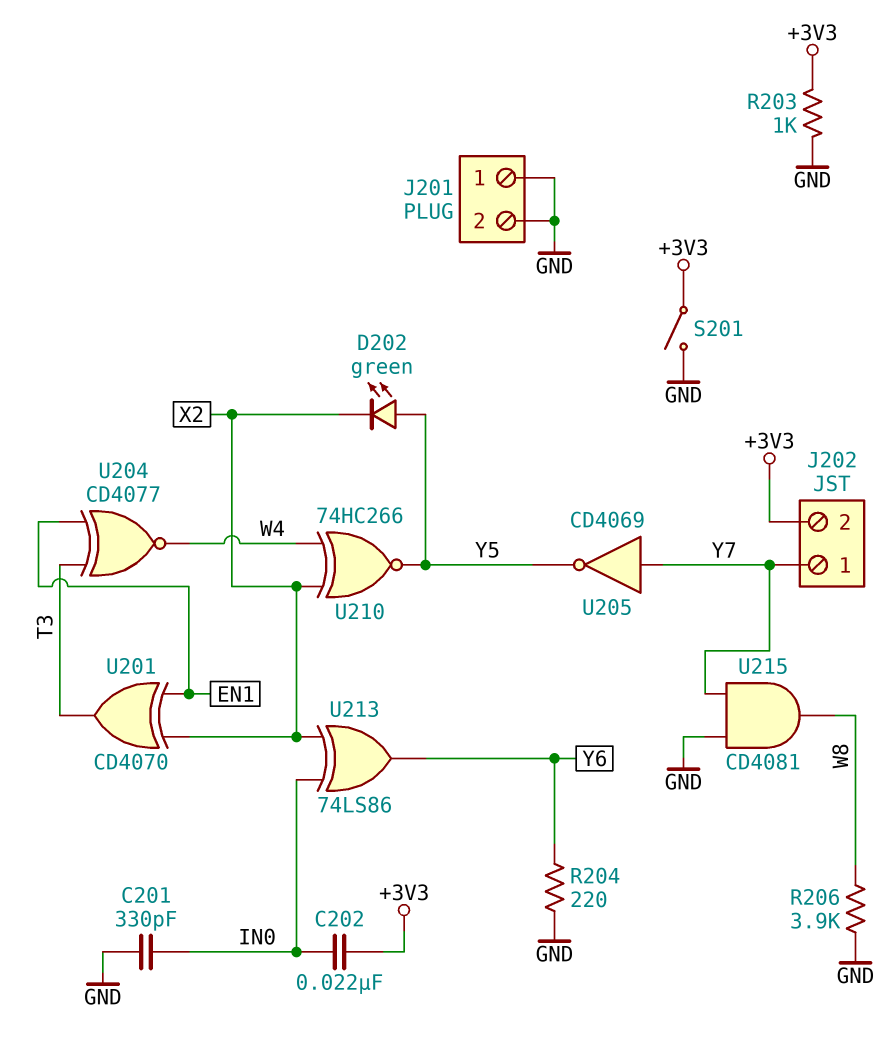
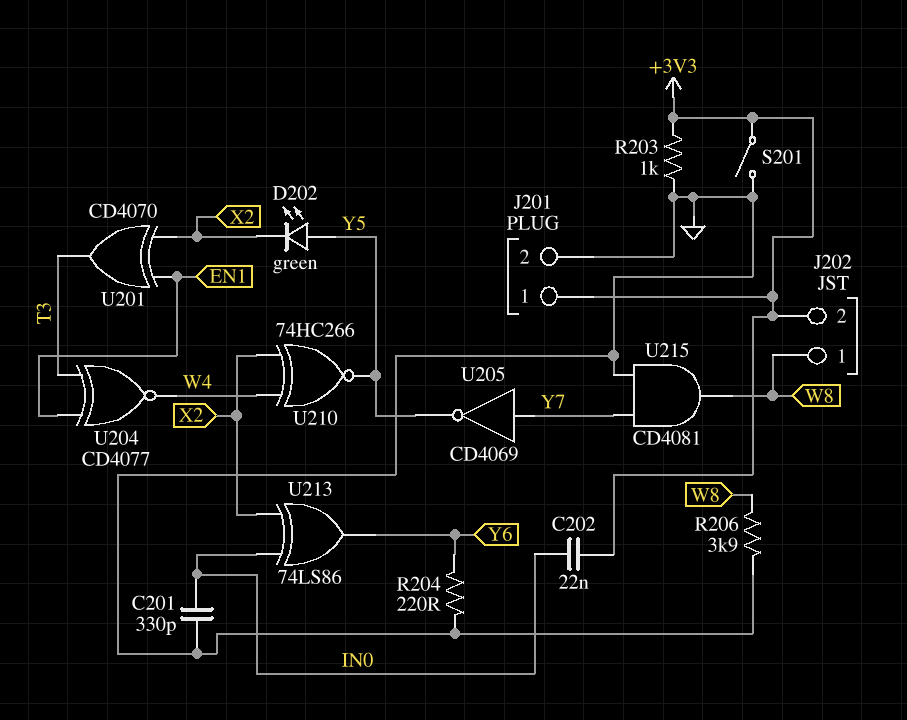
J201 pin 1: GND -> +3V3
J202 pin 1: Y7 -> W8

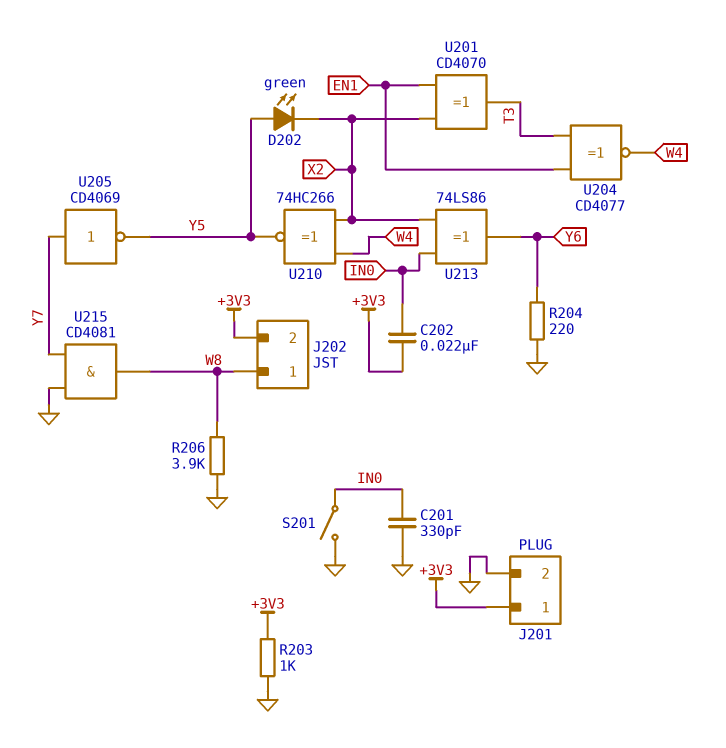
S201: switch (+3V3, GND) -> switch (GND, IN0)

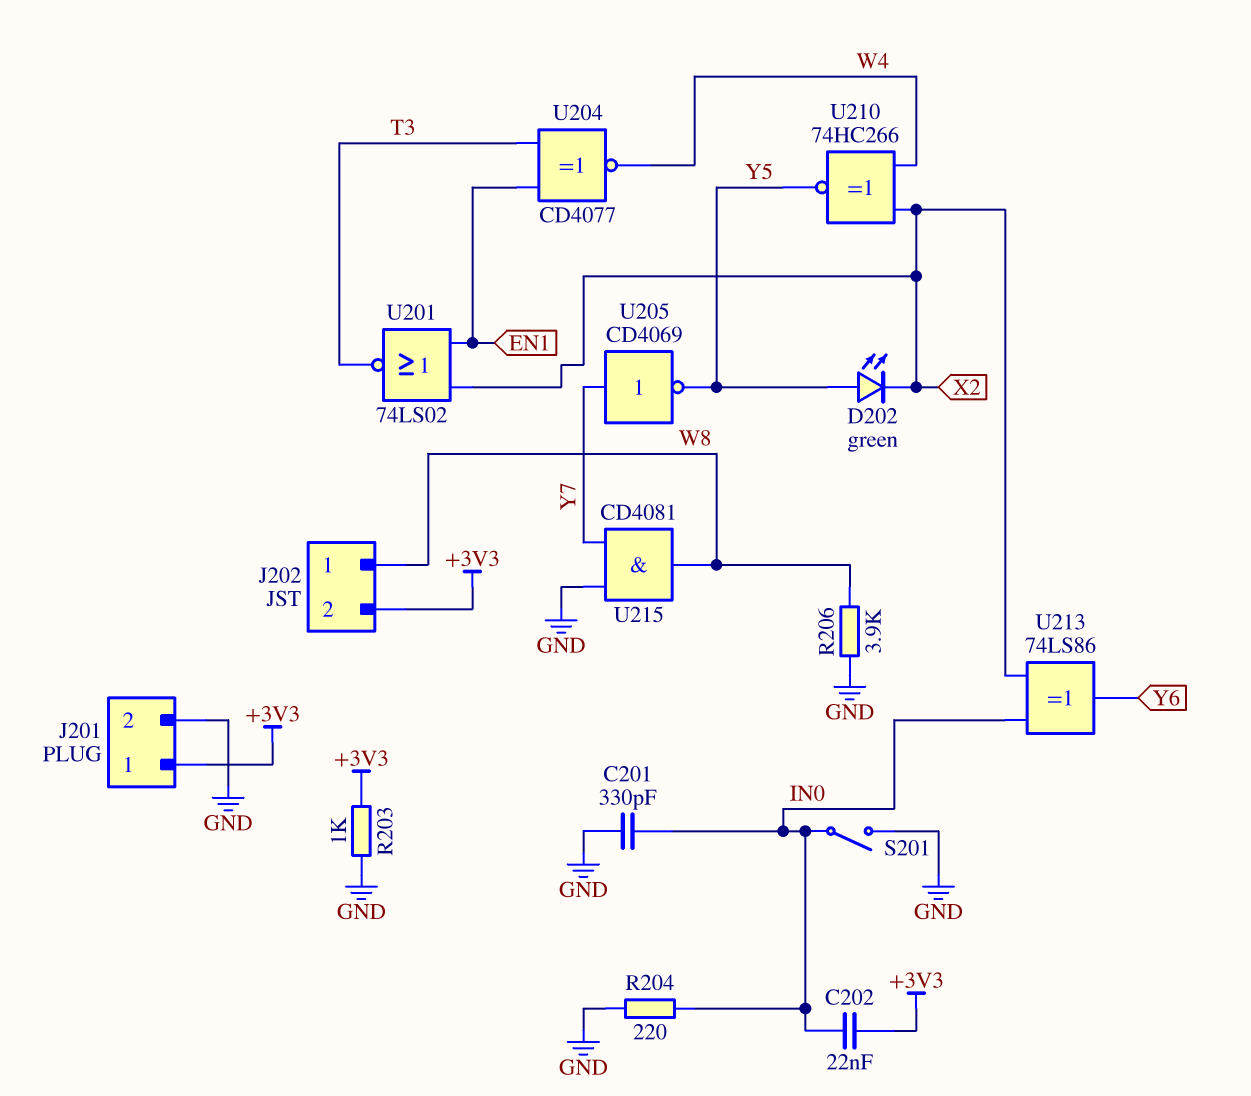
R204: 220 (GND, Y6) -> 220 (GND, IN0)
U201: XOR CD4070 (in EN1, in X2, out T3) -> NOR 74LS02 (in EN1, in X2, out T3)

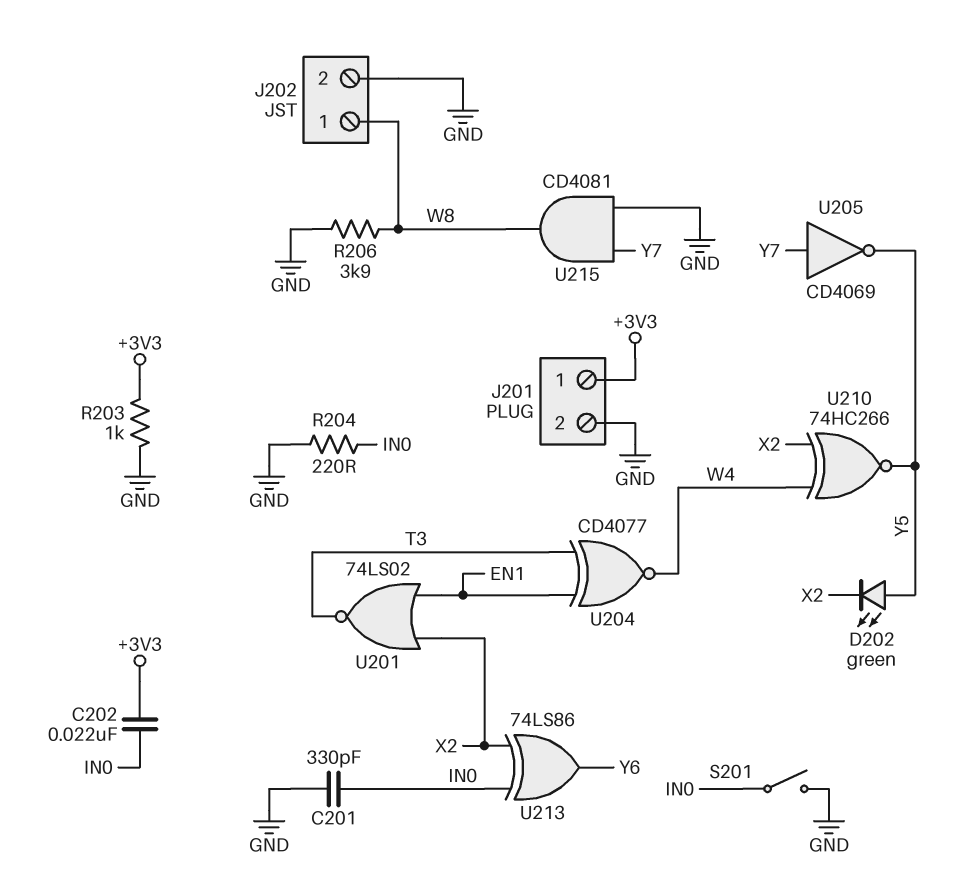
J202 pin 2: +3V3 -> GND

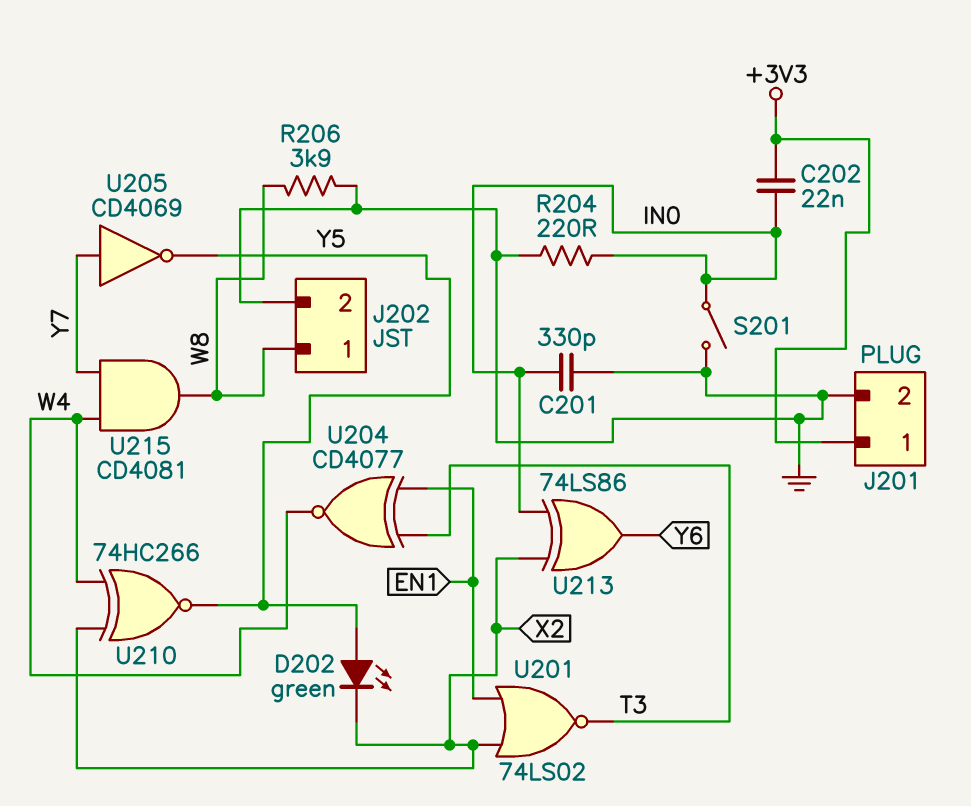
R203: 1k (+3V3, GND) -> none
U215: AND CD4081 (in GND, in Y7, out W8) -> AND CD4081 (in W4, in Y7, out W8)

